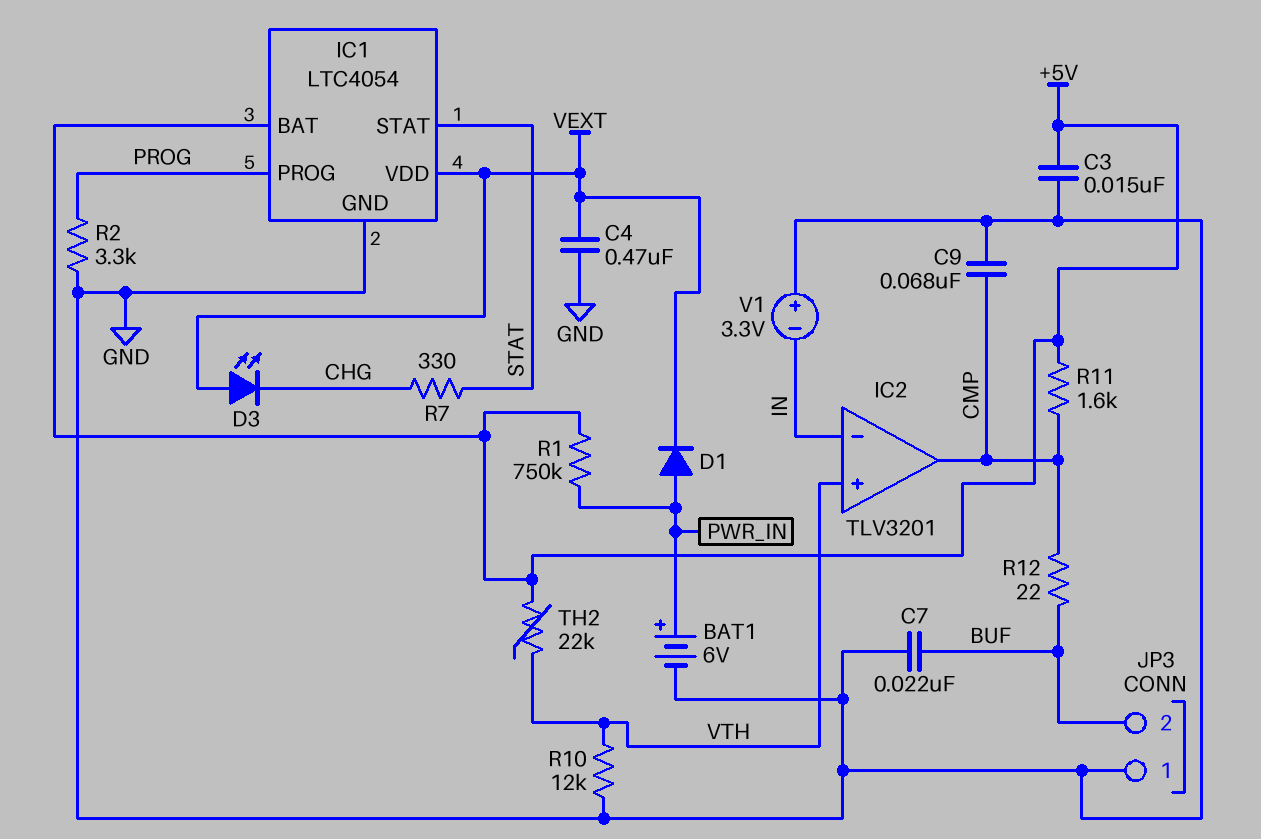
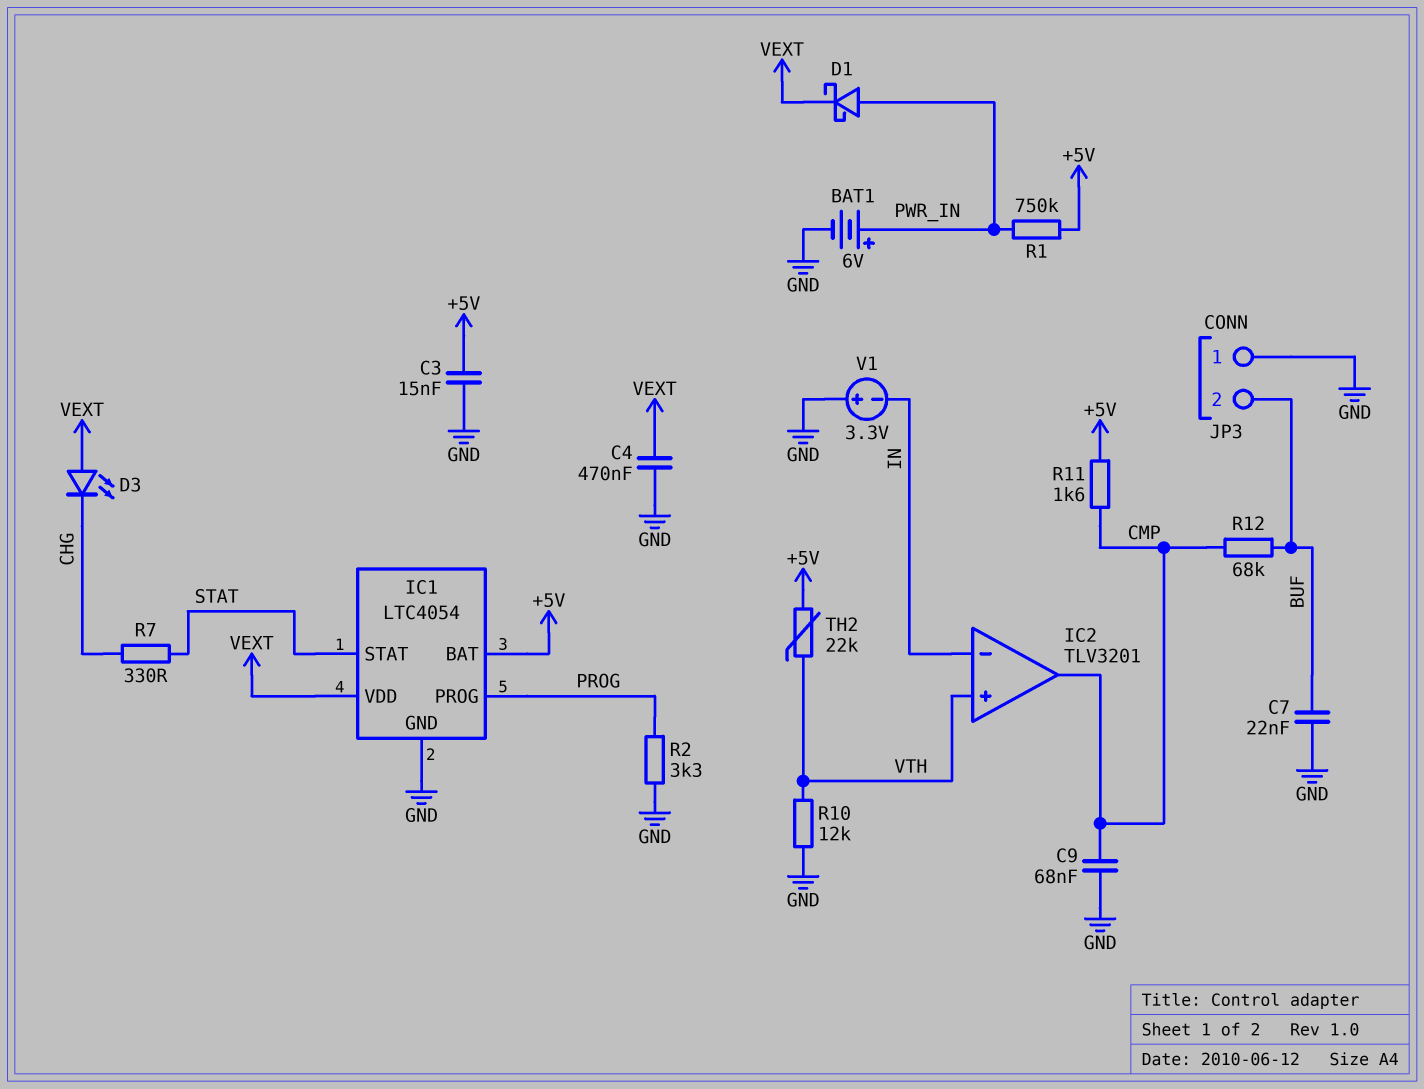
D1: diode (A PWR_IN, K VEXT) -> schottky (A PWR_IN, K VEXT)
R12: 22 (BUF, CMP) -> 68k (BUF, CMP)

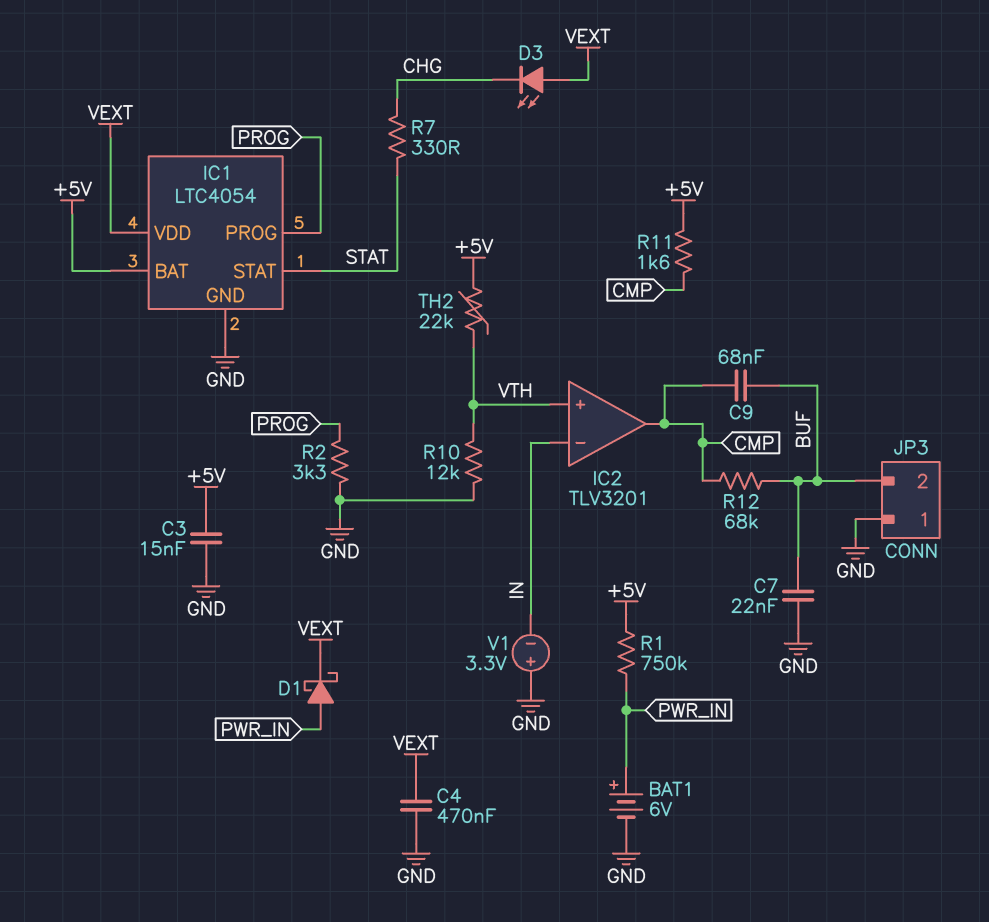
C9: 68nF (CMP, GND) -> 68nF (BUF, CMP)

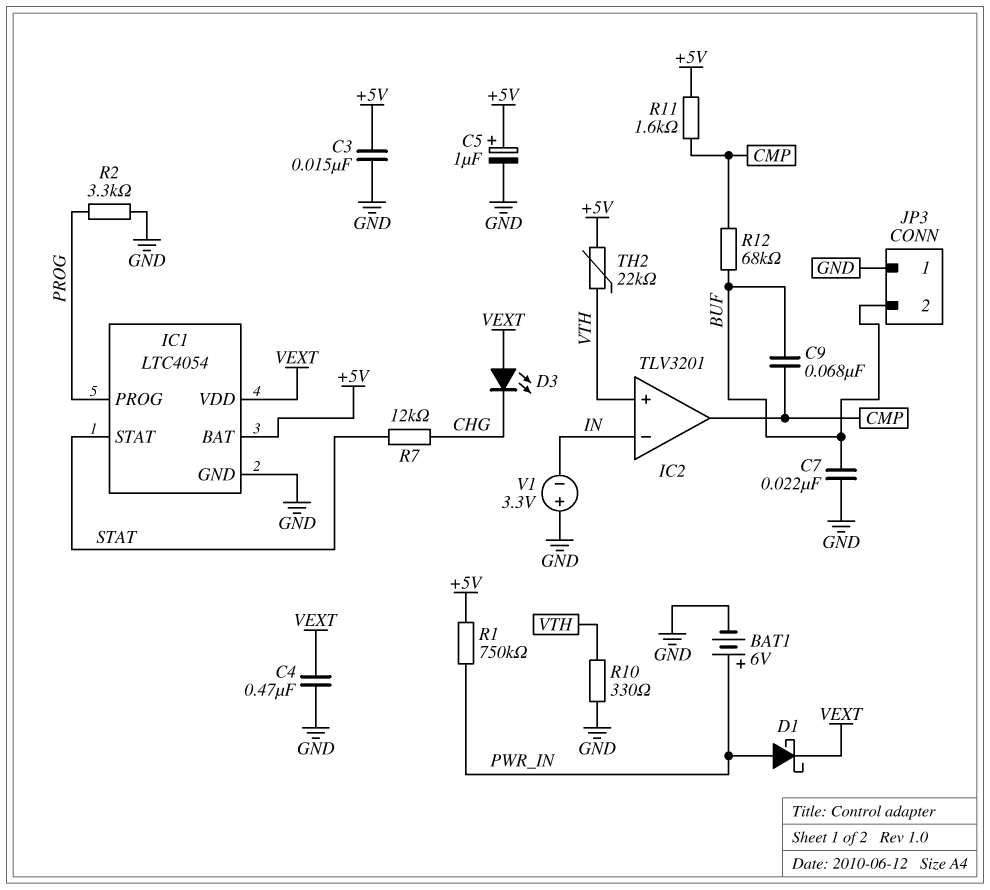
C5: none -> 1uF (plus +5V, minus GND)
R7: 330 (CHG, STAT) -> 12k (CHG, STAT)
R10: 12k (GND, VTH) -> 330 (GND, VTH)

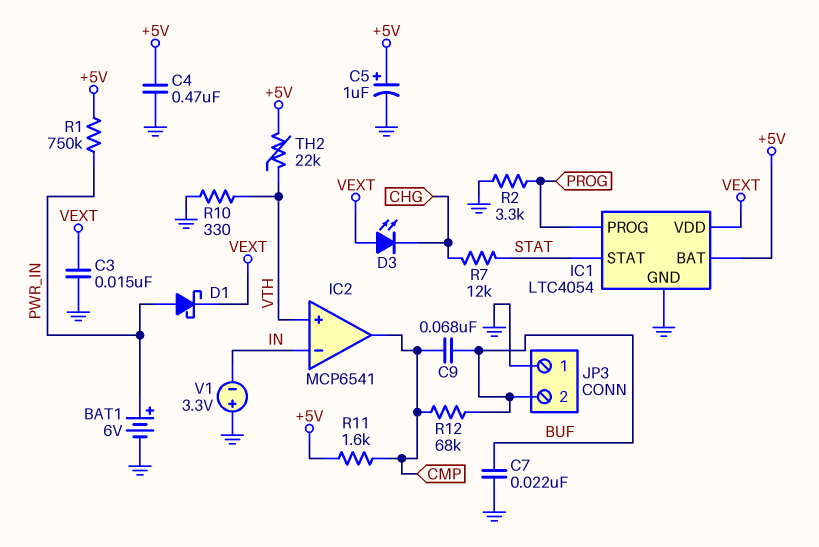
C3: 15nF (+5V, GND) -> 15nF (GND, VEXT)
C4: 470nF (GND, VEXT) -> 470nF (+5V, GND)
IC2: TLV3201 -> MCP6541

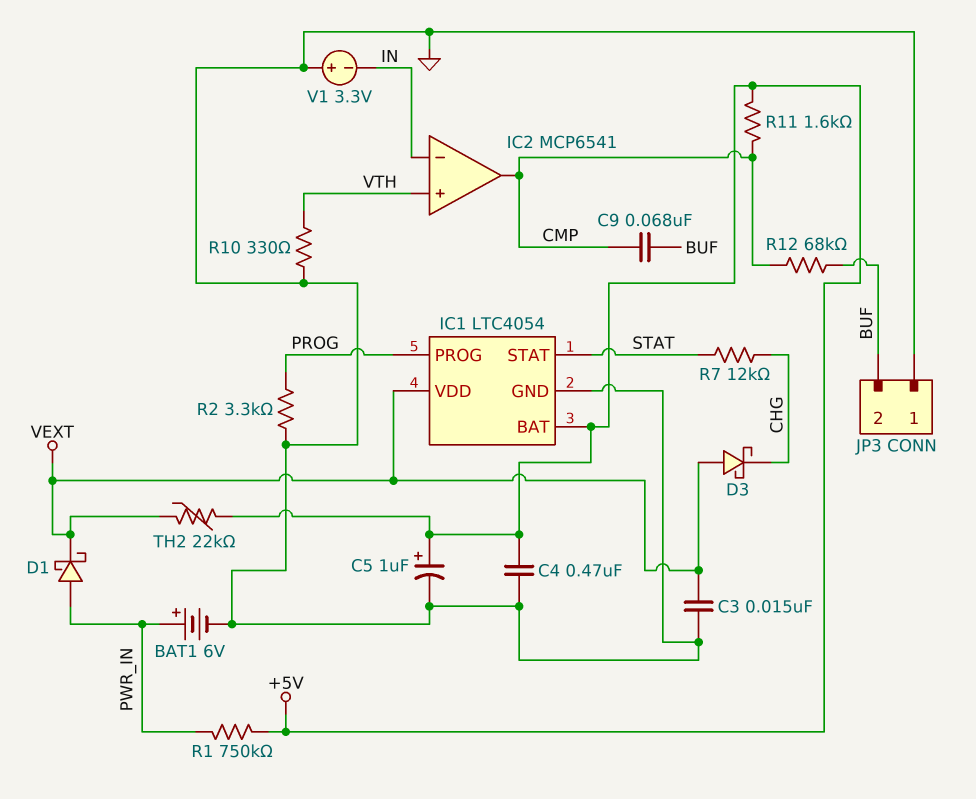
C7: 22nF (BUF, GND) -> none
D3: LED (A VEXT, K CHG) -> schottky (A VEXT, K CHG)
TH2: 22k (+5V, VTH) -> 22k (+5V, VEXT)

